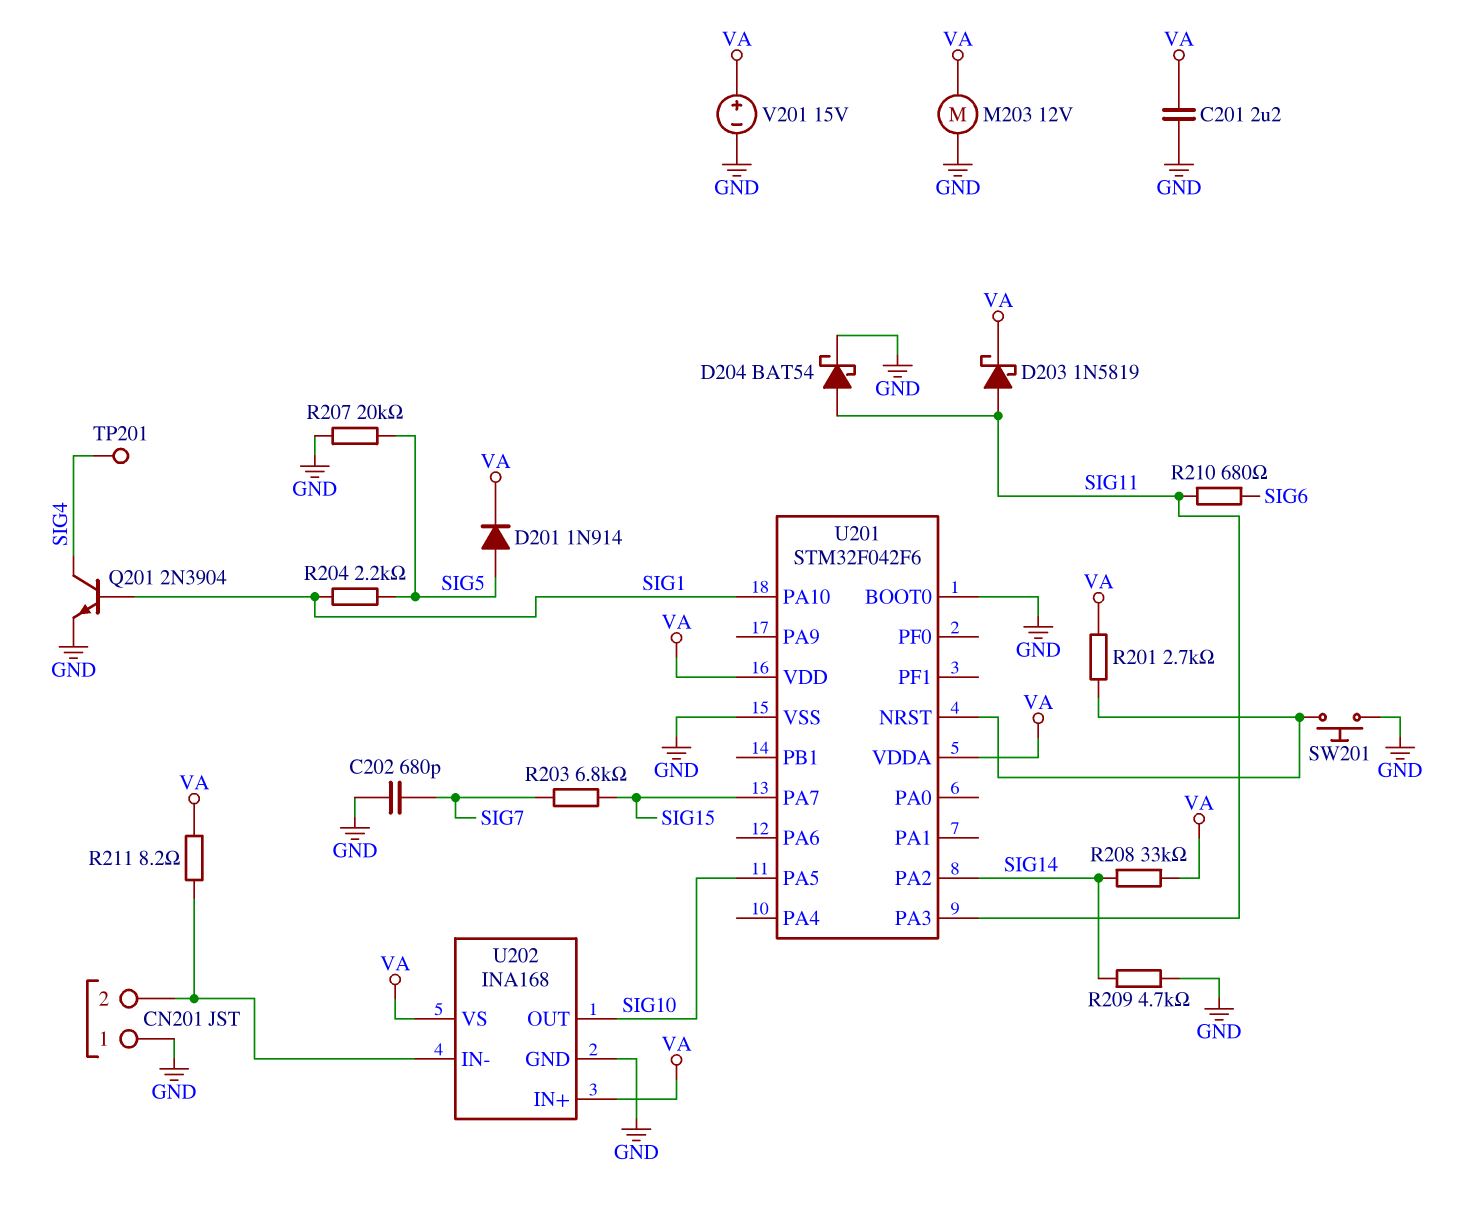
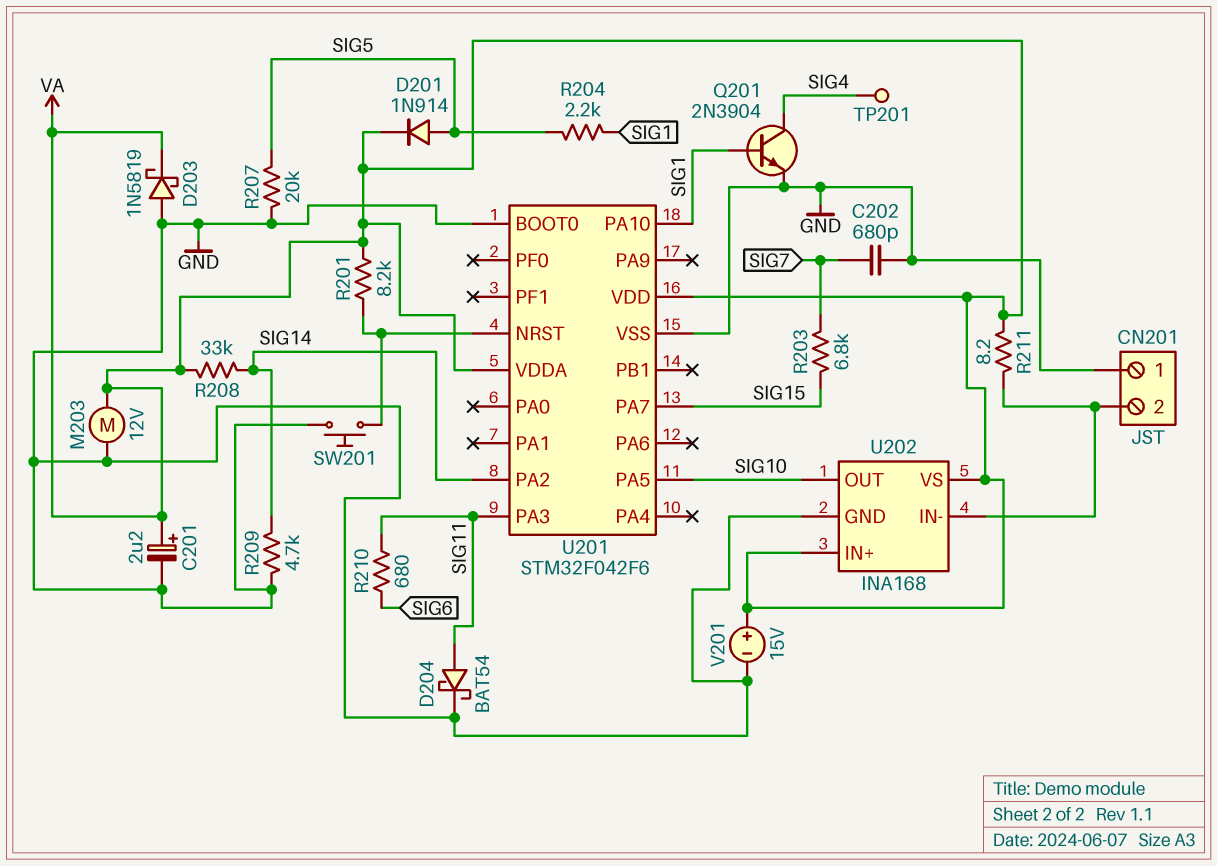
C201: 2.2uF (GND, VA) -> 2.2uF (plus VA, minus GND)
D203: schottky 1N5819 (A SIG11, K VA) -> schottky 1N5819 (A GND, K VA)
R201: 2.7k (U201/NRST, VA) -> 8.2k (U201/NRST, VA)

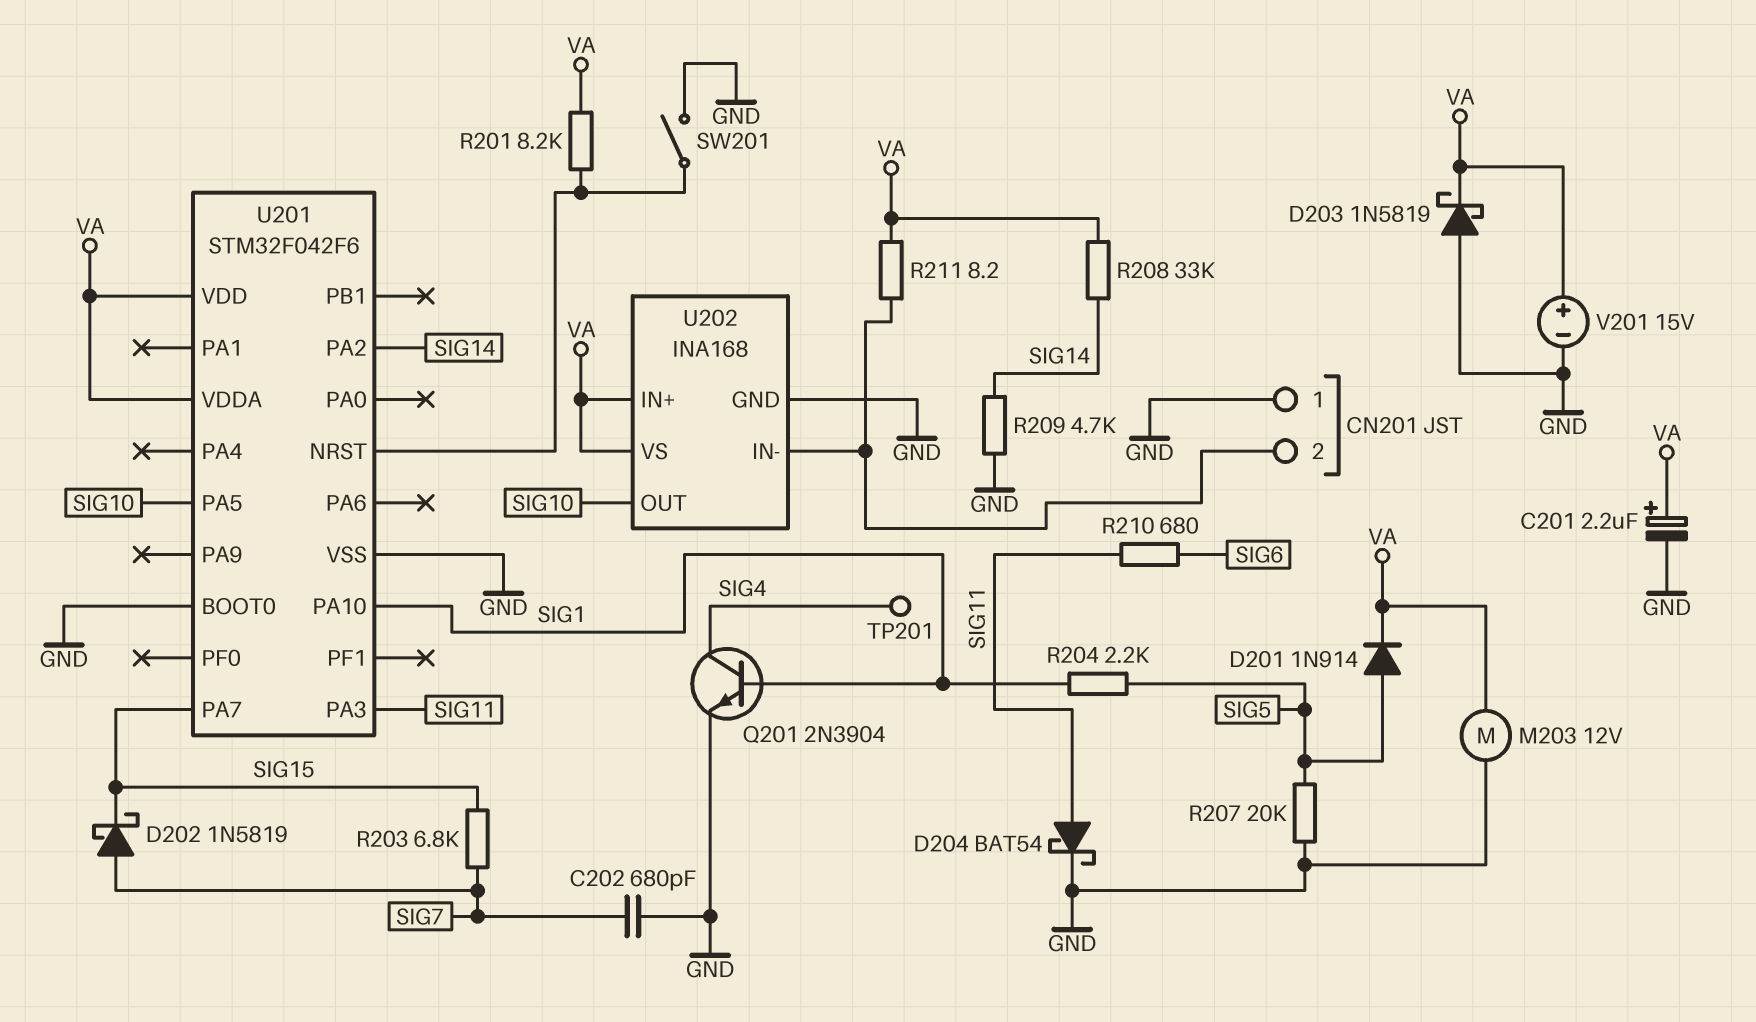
D202: none -> schottky 1N5819 (A SIG7, K SIG15)
SW201: button (GND, U201/NRST) -> switch (GND, U201/NRST)

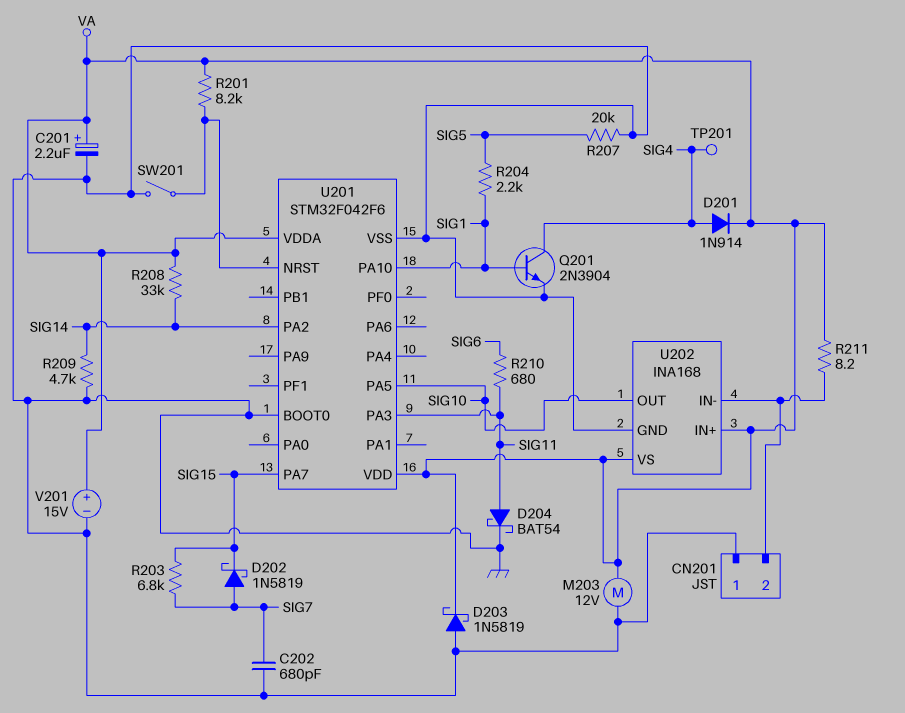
D201: diode 1N914 (A SIG5, K VA) -> diode 1N914 (A SIG4, K VA)

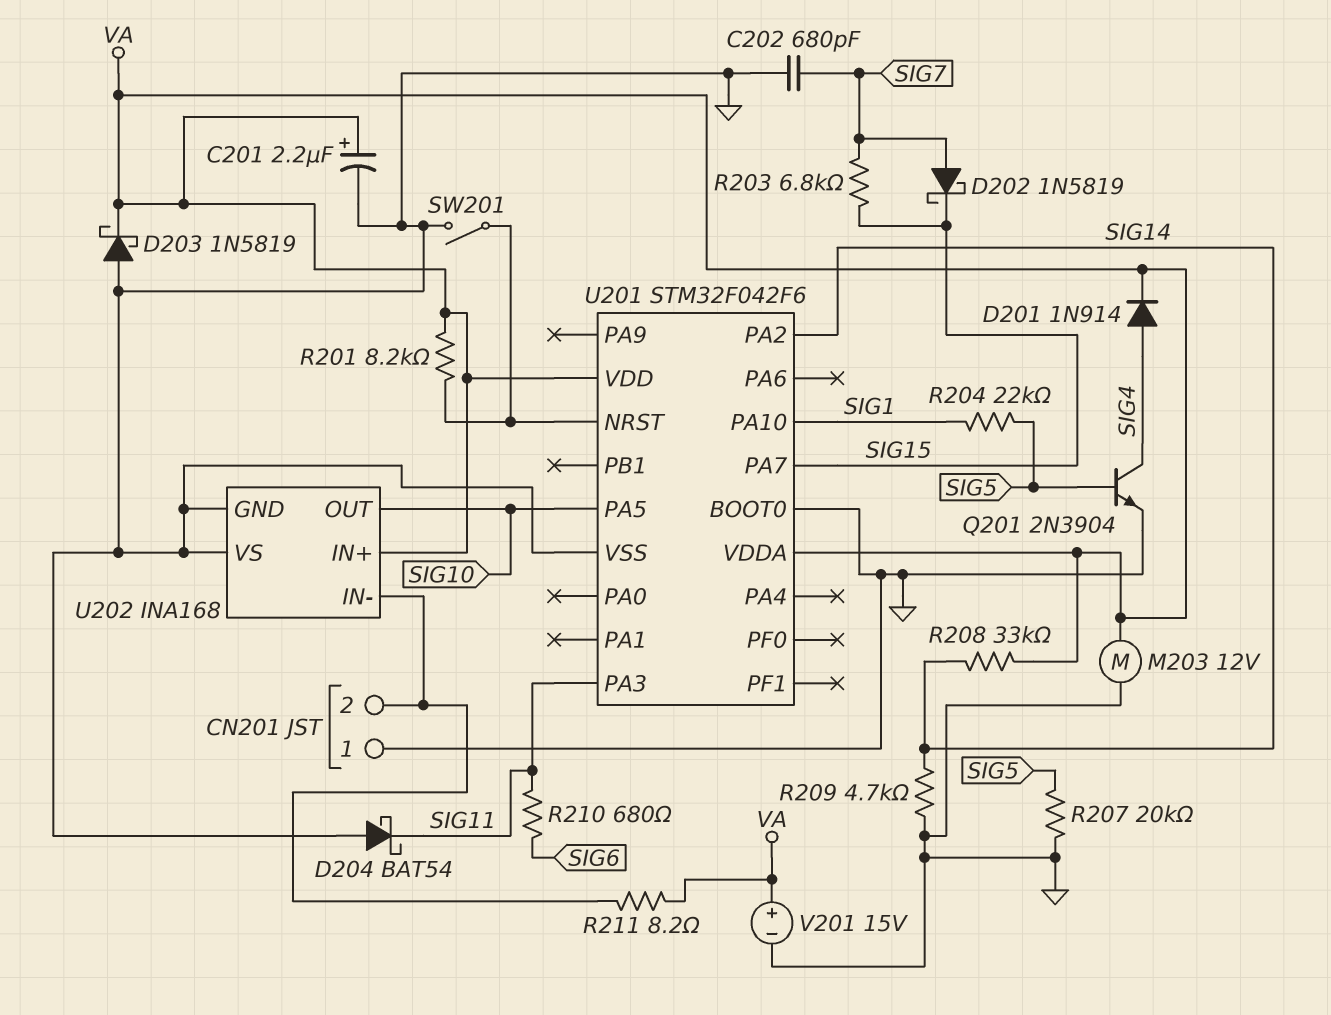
D204: schottky BAT54 (A SIG11, K GND) -> schottky BAT54 (A GND, K SIG11)
Q201: NPN 2N3904 (B SIG1, C SIG4, E GND) -> NPN 2N3904 (B SIG5, C SIG4, E GND)
R204: 2.2k (SIG1, SIG5) -> 22k (SIG1, SIG5)
TP201: test point (SIG4) -> none
U202 pin VS: VA -> GND

